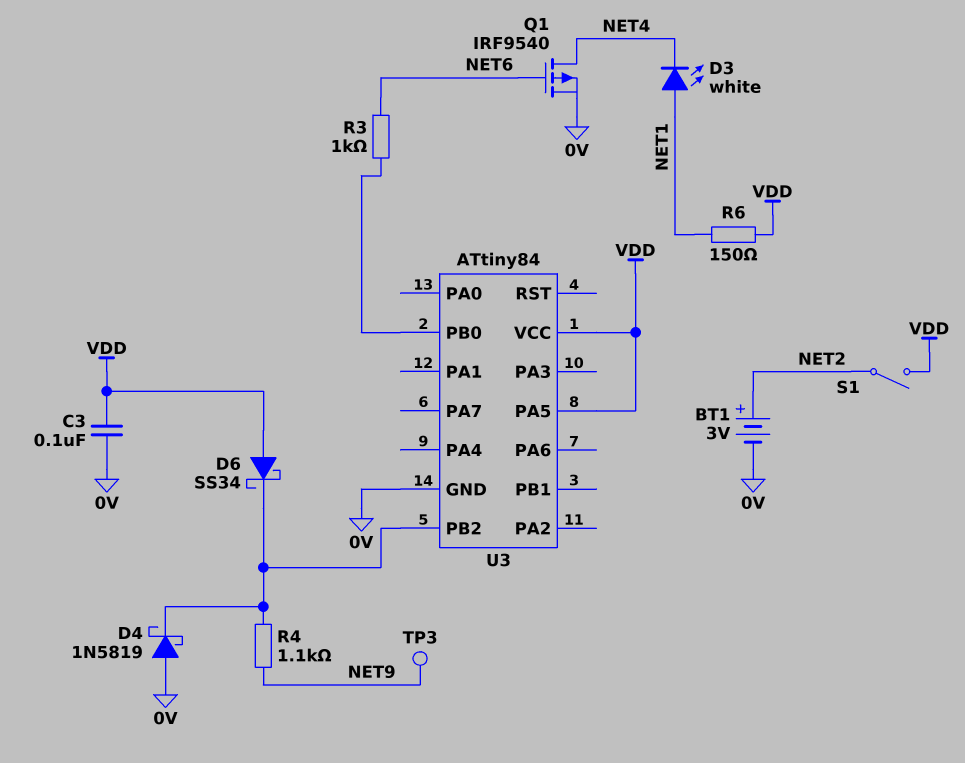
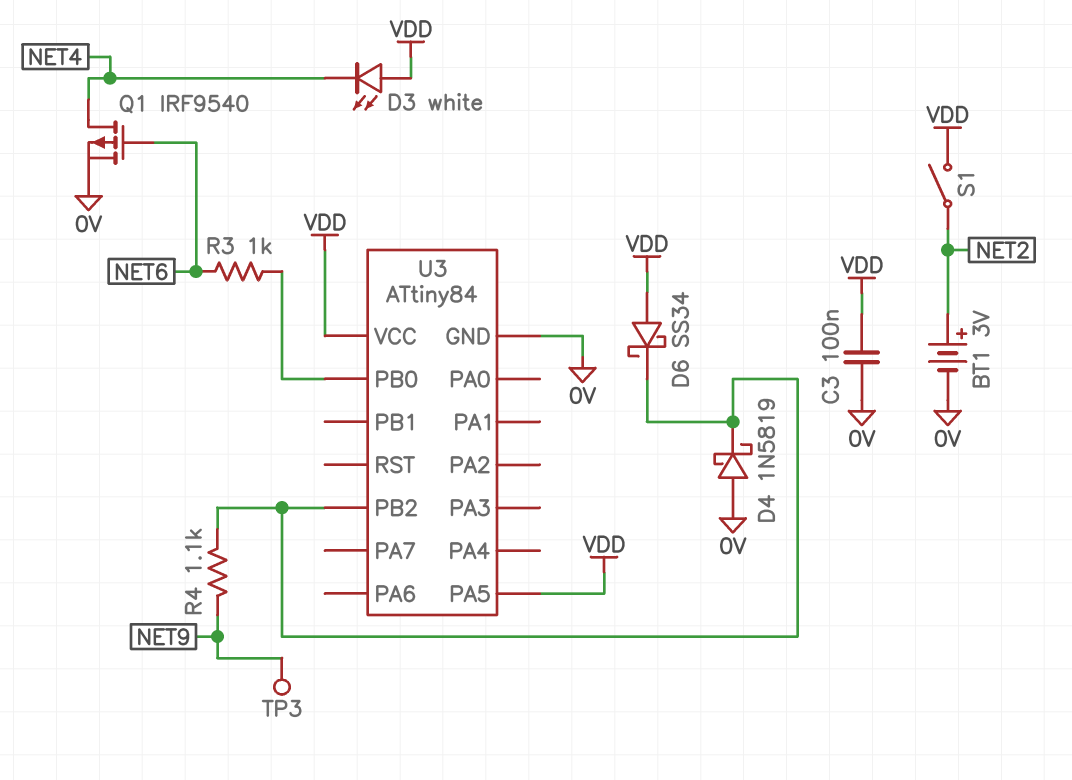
D3: LED white (A NET1, K NET4) -> LED white (A VDD, K NET4)
R6: 150 (NET1, VDD) -> none

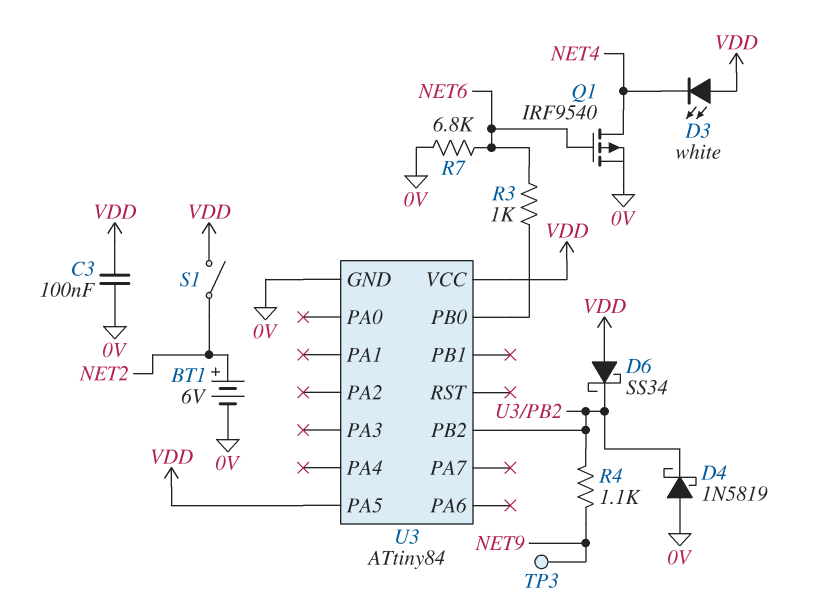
BT1: 3V (plus NET2, minus 0V) -> 6V (plus NET2, minus 0V)
R7: none -> 6.8k (0V, NET6)

